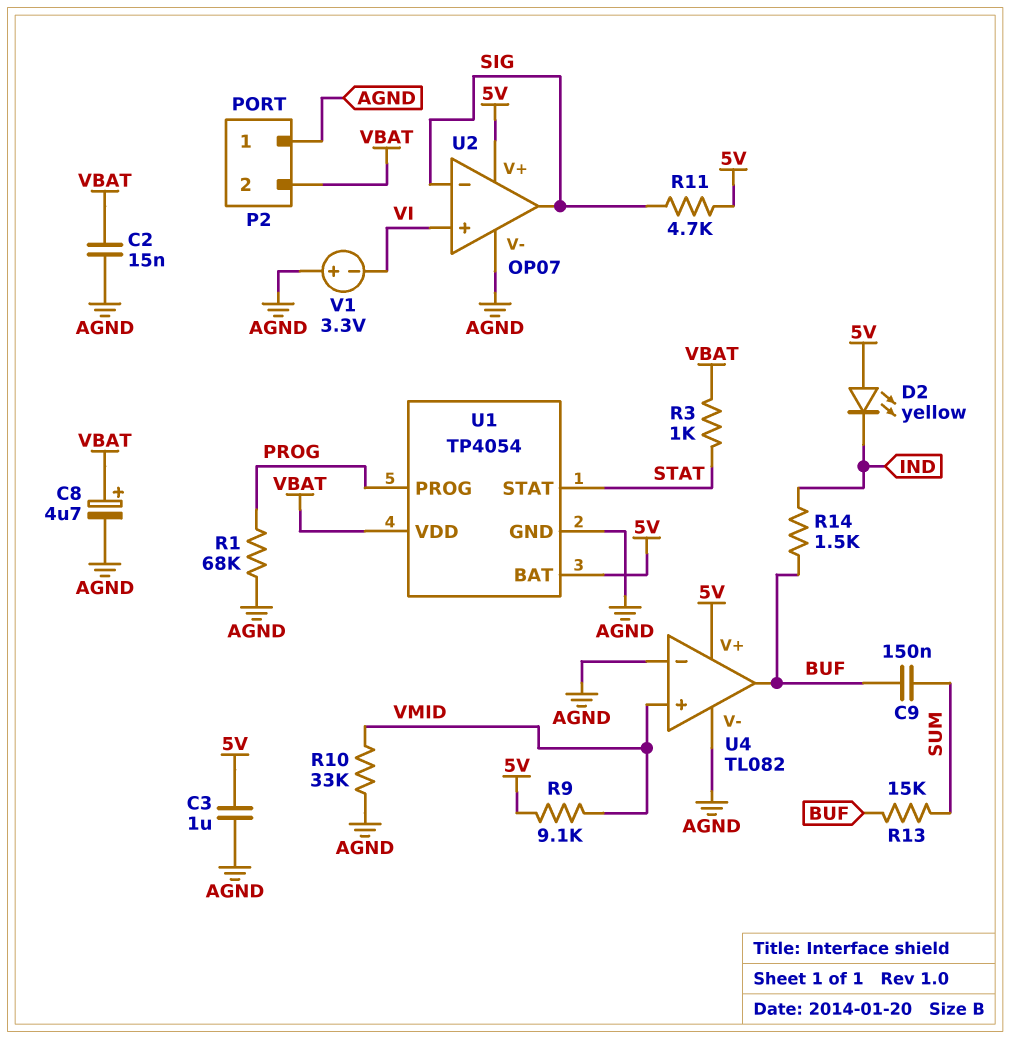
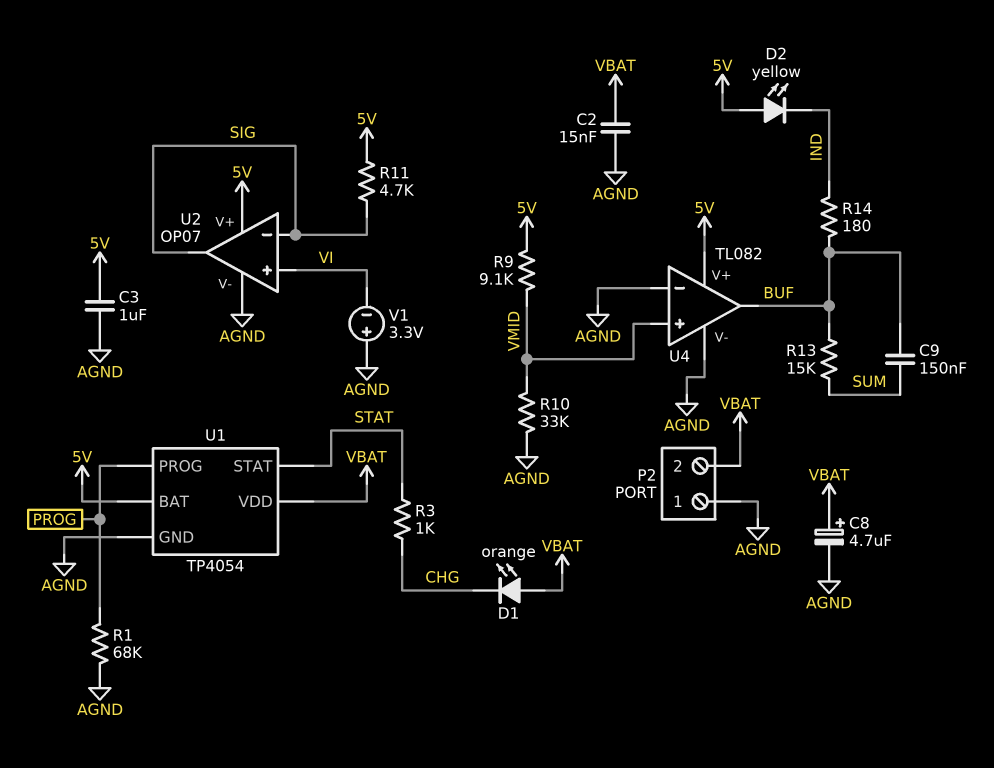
D1: none -> LED orange (A VBAT, K CHG)
R3: 1k (STAT, VBAT) -> 1k (CHG, STAT)
R14: 1.5k (BUF, IND) -> 180 (BUF, IND)

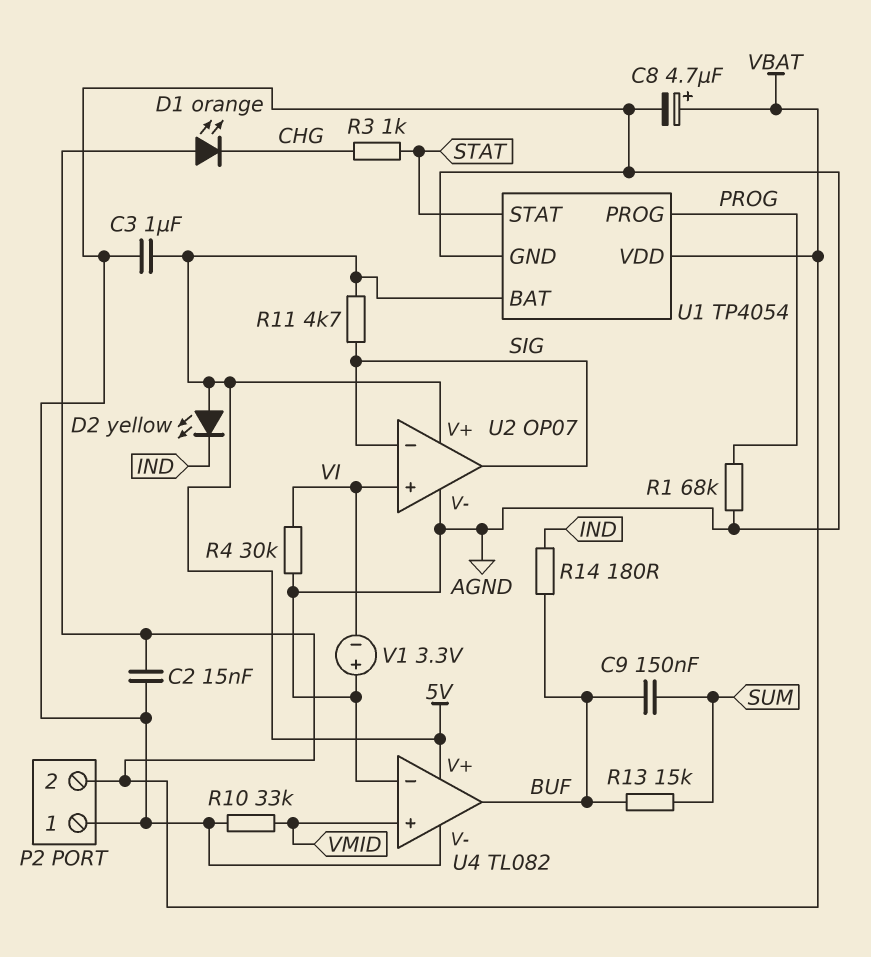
R4: none -> 30k (AGND, VI)
R9: 9.1k (5V, VMID) -> none

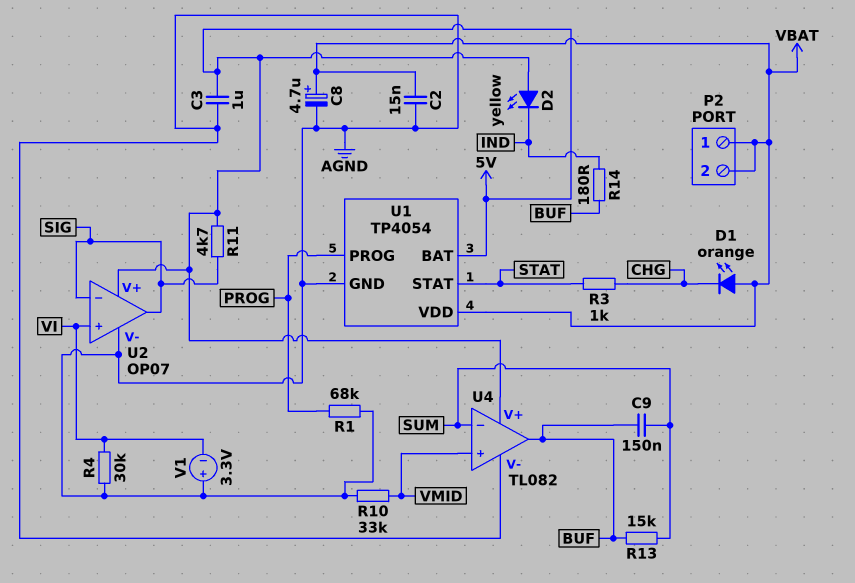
P2 pin 1: AGND -> VBAT
U4 pin in-: AGND -> SUM

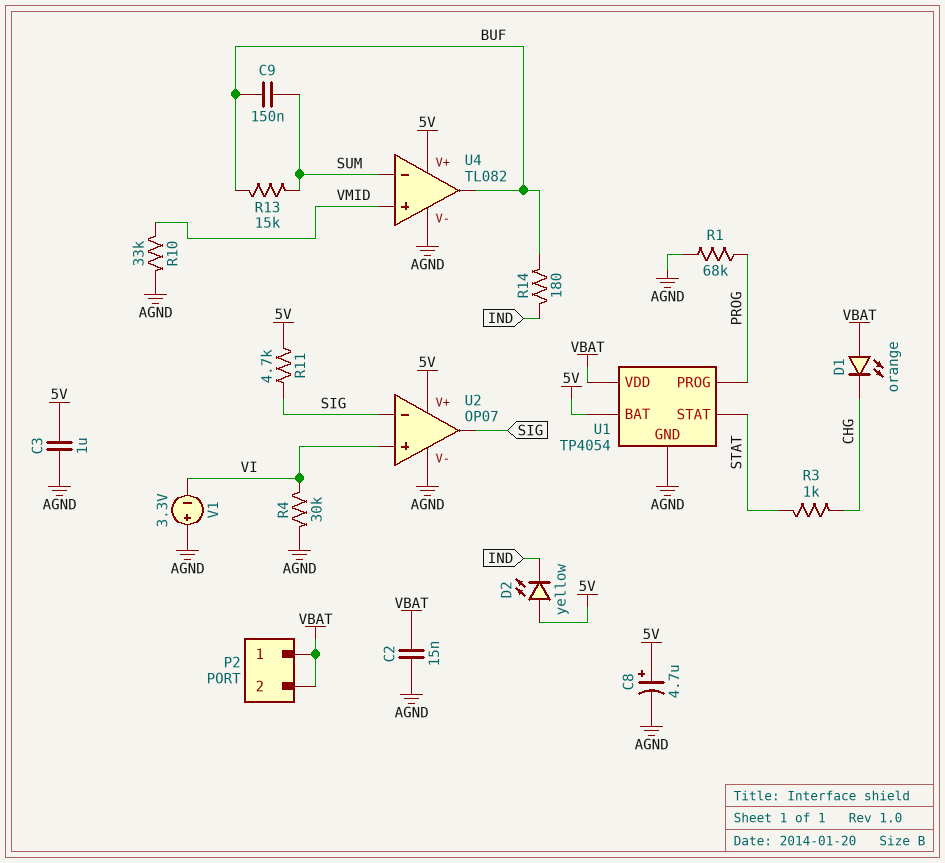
C8: 4.7uF (plus VBAT, minus AGND) -> 4.7uF (plus 5V, minus AGND)

